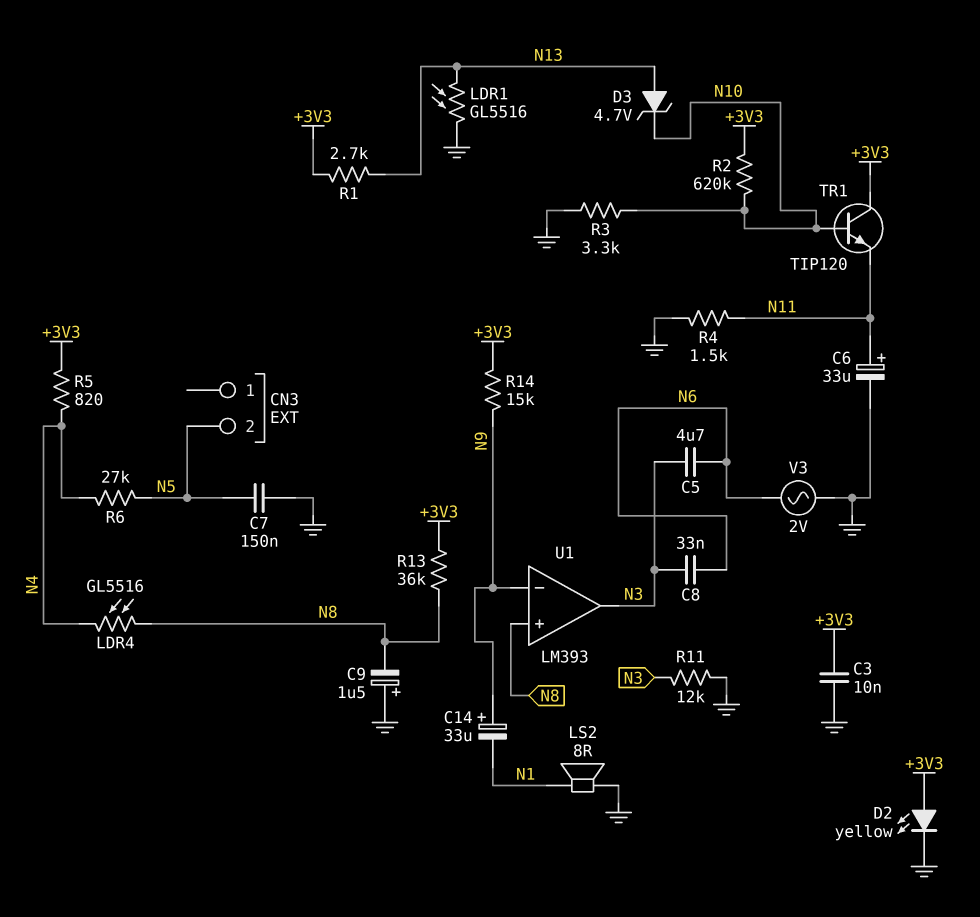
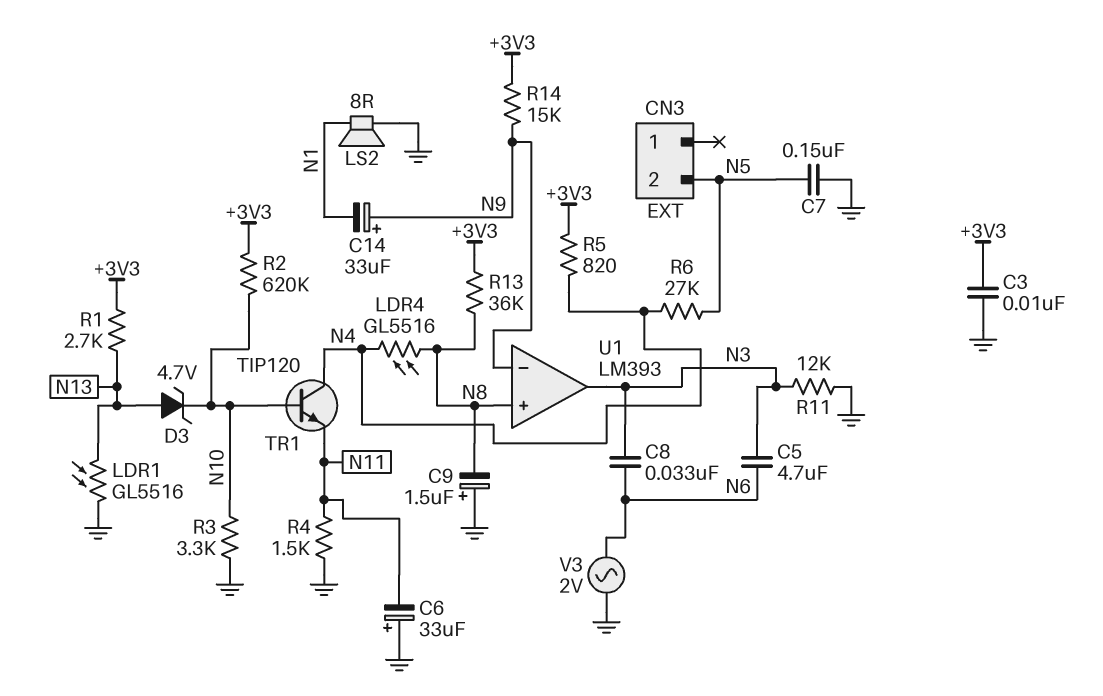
C6: 33uF (plus N11, minus GND) -> 33uF (plus GND, minus N11)
D2: LED yellow (A +3V3, K GND) -> none
TR1: NPN TIP120 (B N10, C +3V3, E N11) -> NPN TIP120 (B N10, C N4, E N11)

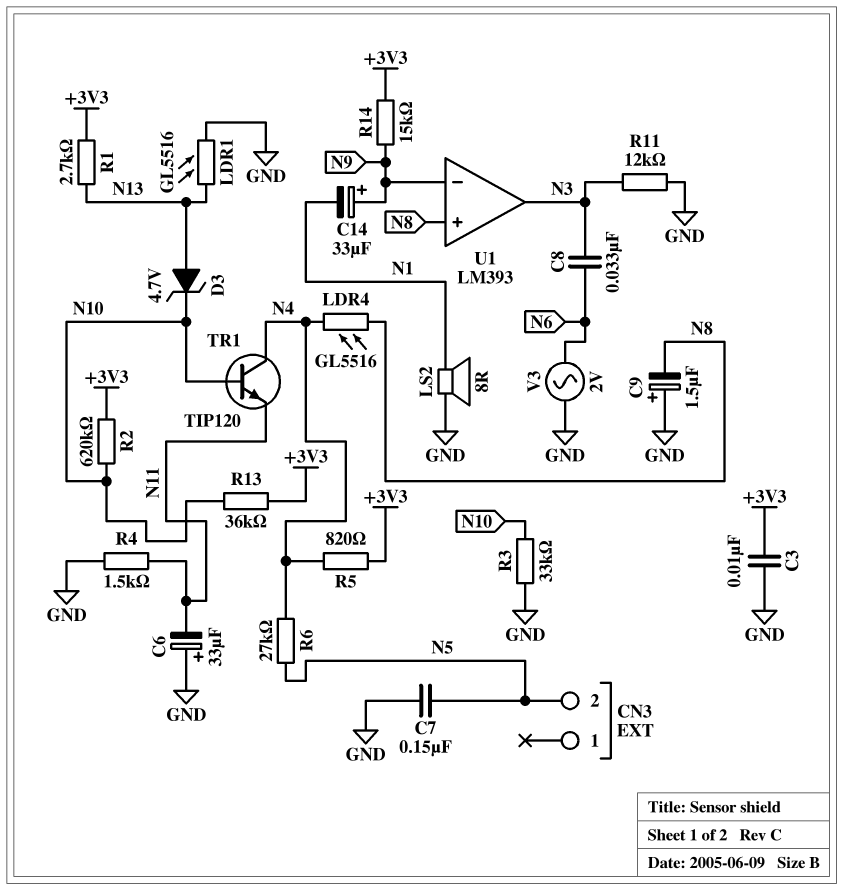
C5: 4.7uF (N3, N6) -> none
R3: 3.3k (GND, N10) -> 33k (GND, N10)
R13: 36k (+3V3, N8) -> 36k (+3V3, N10)

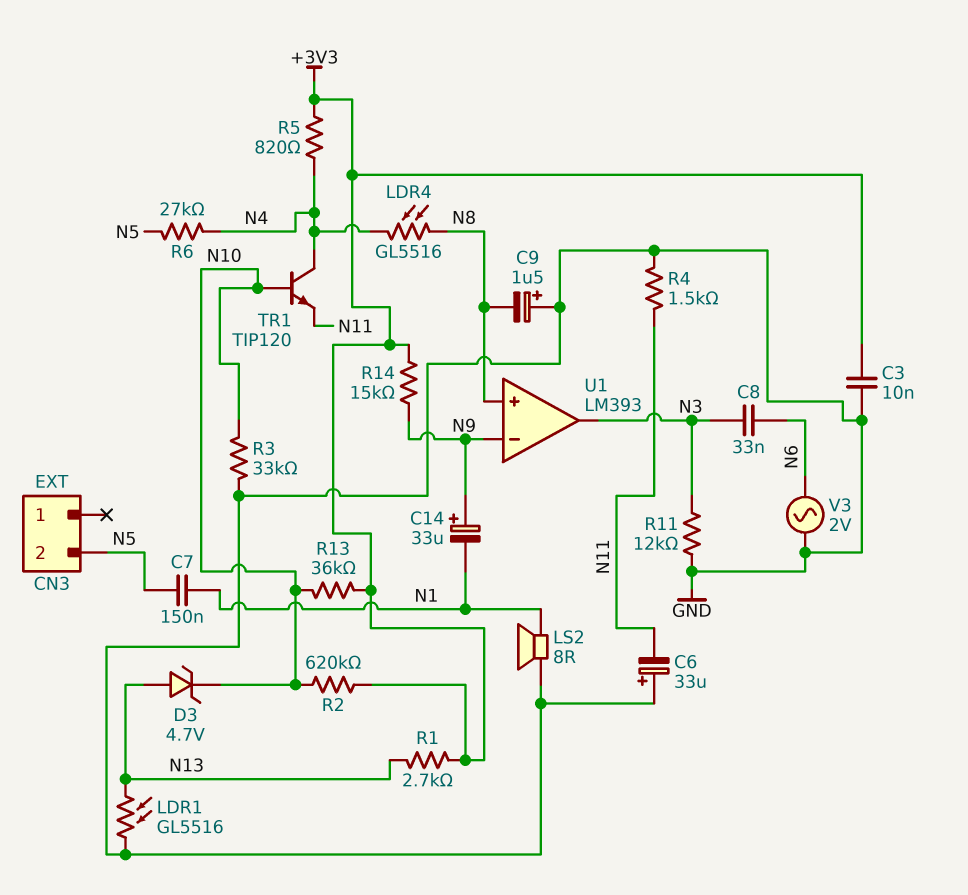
C7: 150nF (GND, N5) -> 150nF (N1, N5)

